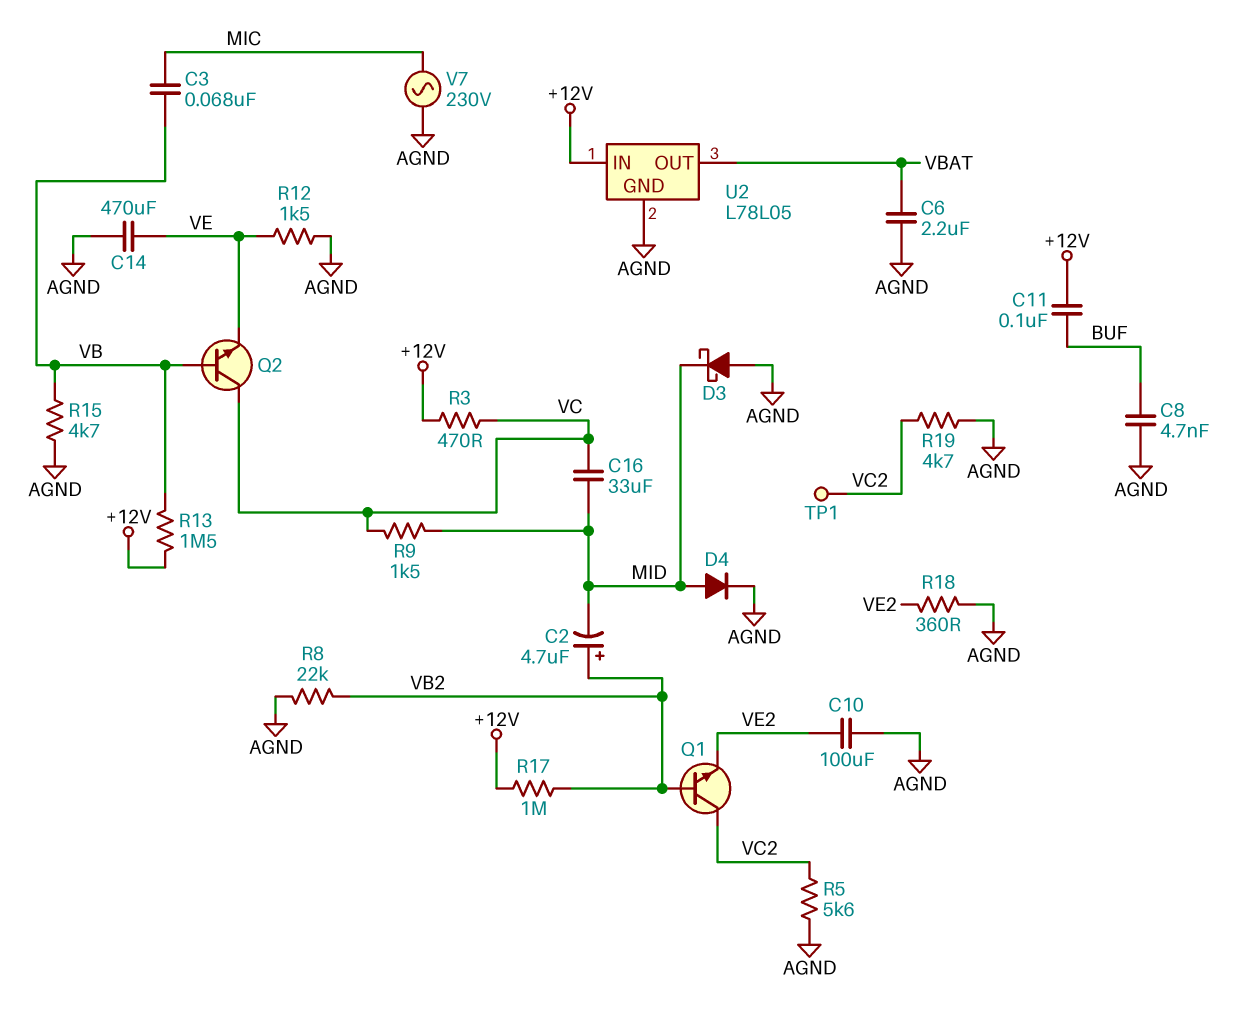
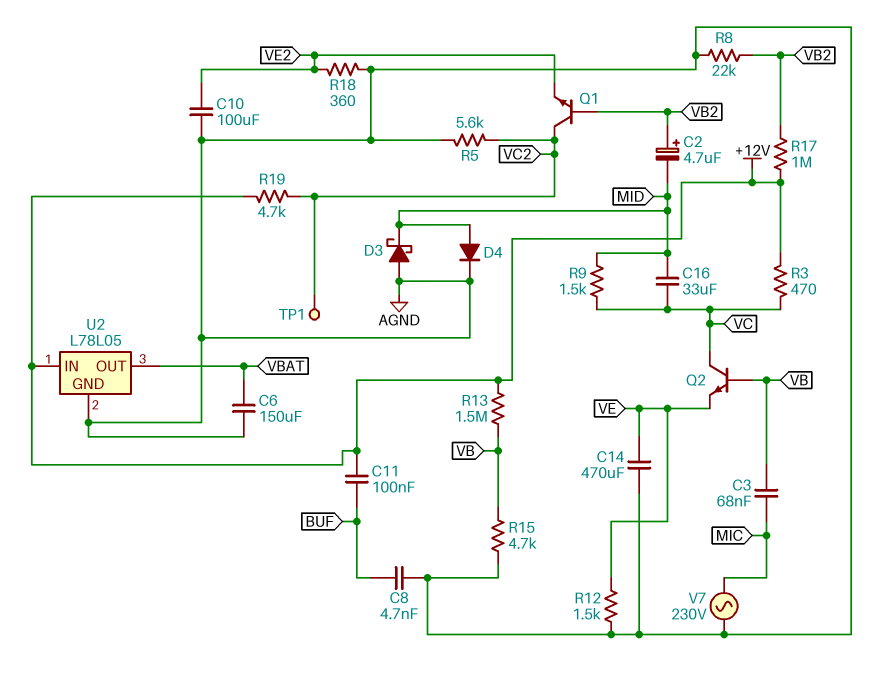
C6: 2.2uF (AGND, VBAT) -> 150uF (AGND, VBAT)
R19: 4.7k (AGND, VC2) -> 4.7k (+12V, VC2)

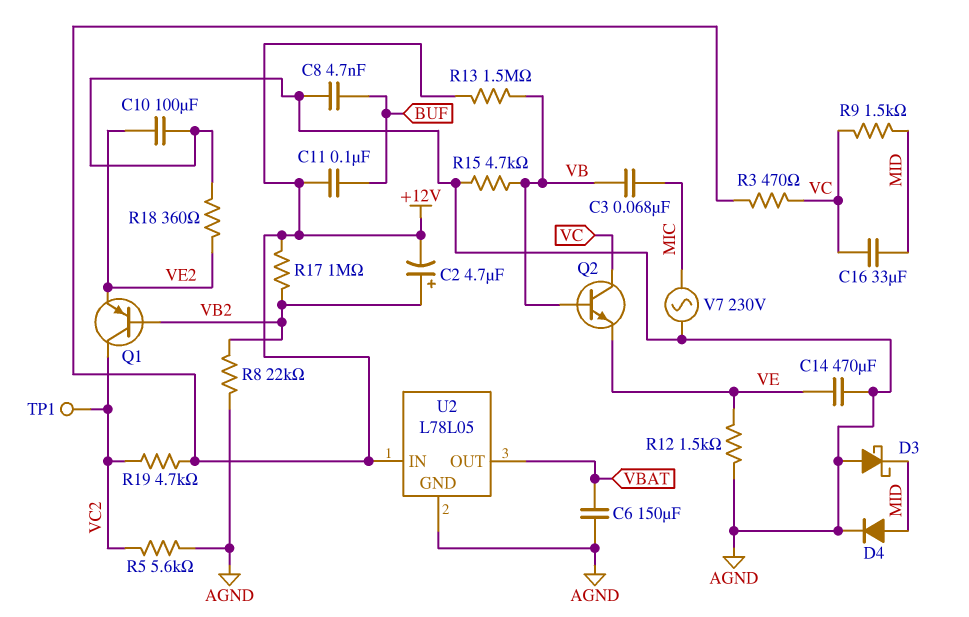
C2: 4.7uF (plus VB2, minus MID) -> 4.7uF (plus VB2, minus +12V)
Q1: NPN (B VB2, C VC2, E VE2) -> PNP (B VB2, C VC2, E VE2)

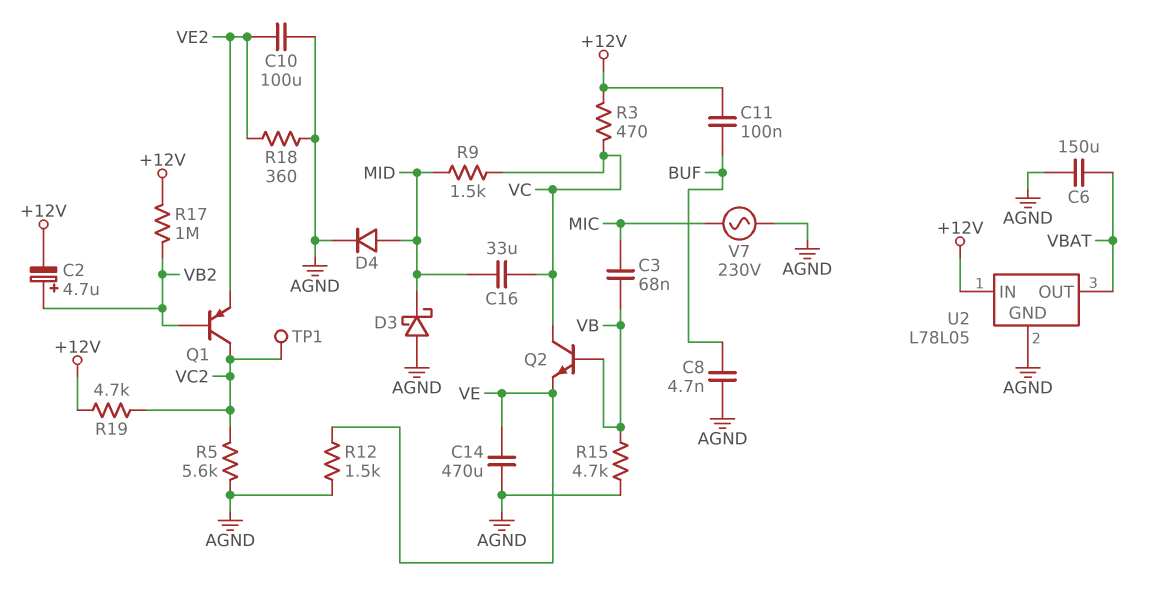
R8: 22k (AGND, VB2) -> none
R13: 1.5M (+12V, VB) -> none

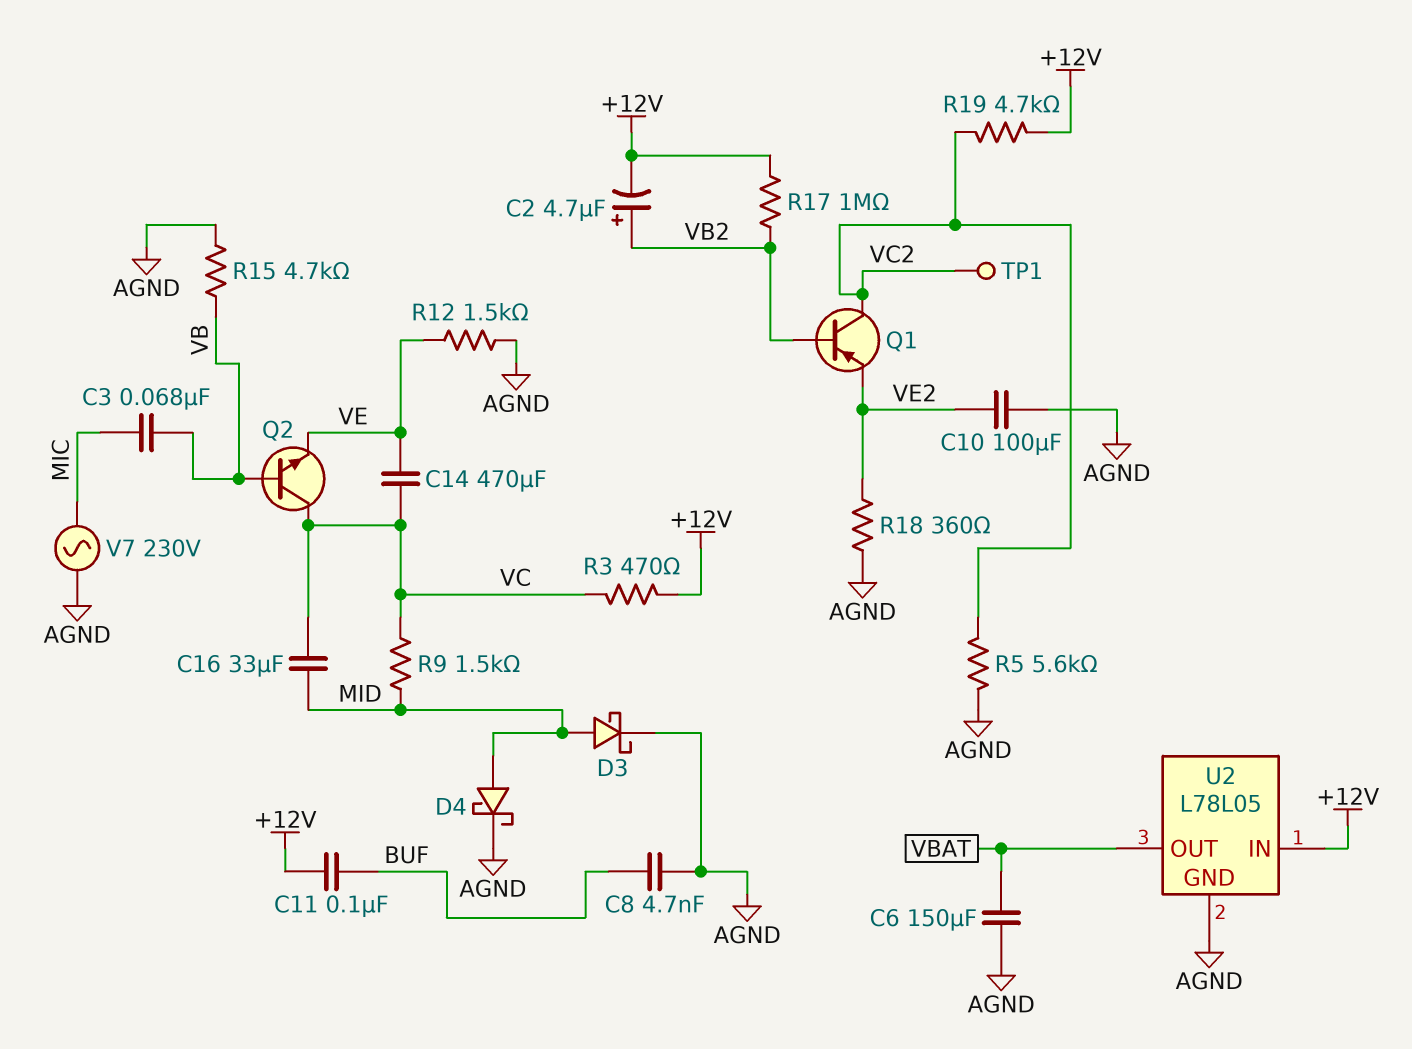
C14: 470uF (AGND, VE) -> 470uF (VC, VE)
D3: schottky (A AGND, K MID) -> schottky (A MID, K AGND)
D4: diode (A MID, K AGND) -> schottky (A MID, K AGND)

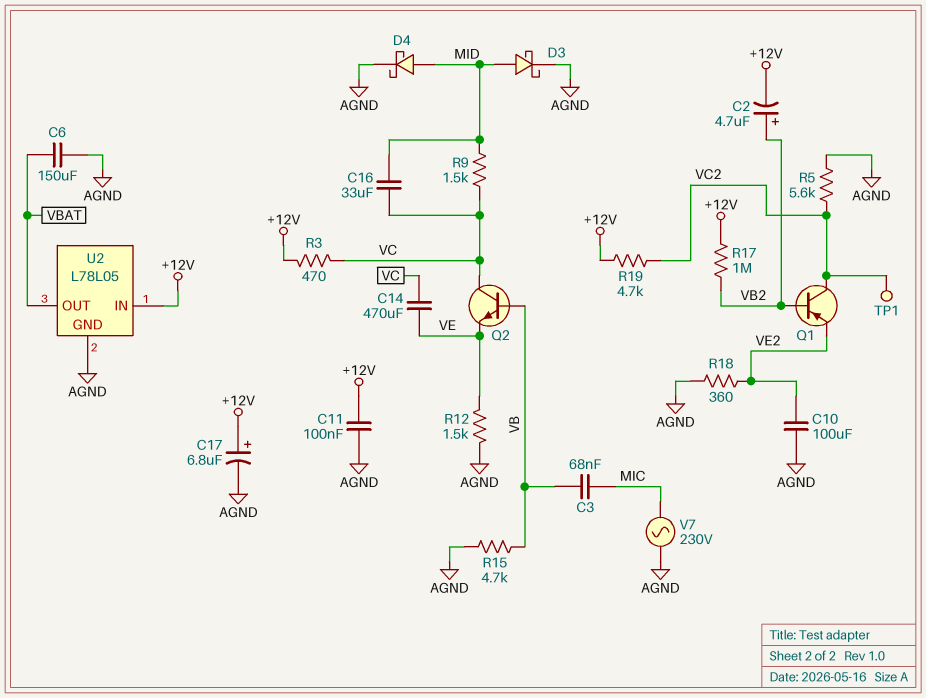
C8: 4.7nF (AGND, BUF) -> none
C11: 100nF (+12V, BUF) -> 100nF (+12V, AGND)
C17: none -> 6.8uF (plus +12V, minus AGND)

